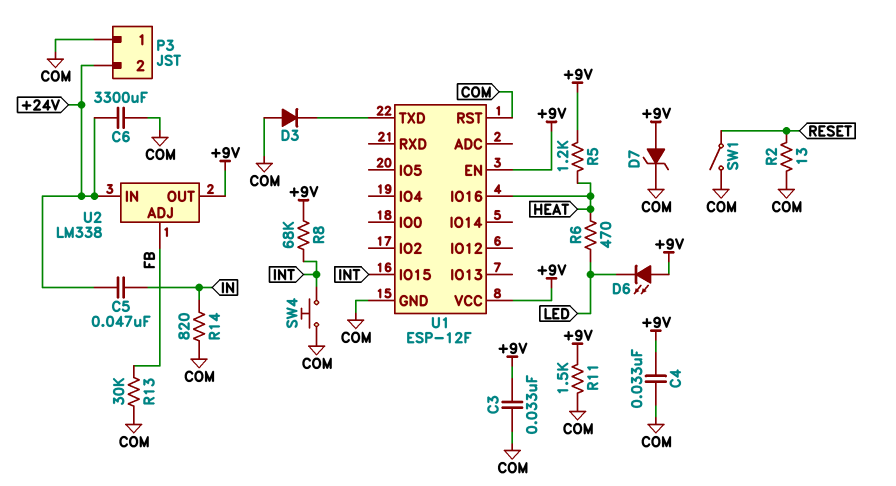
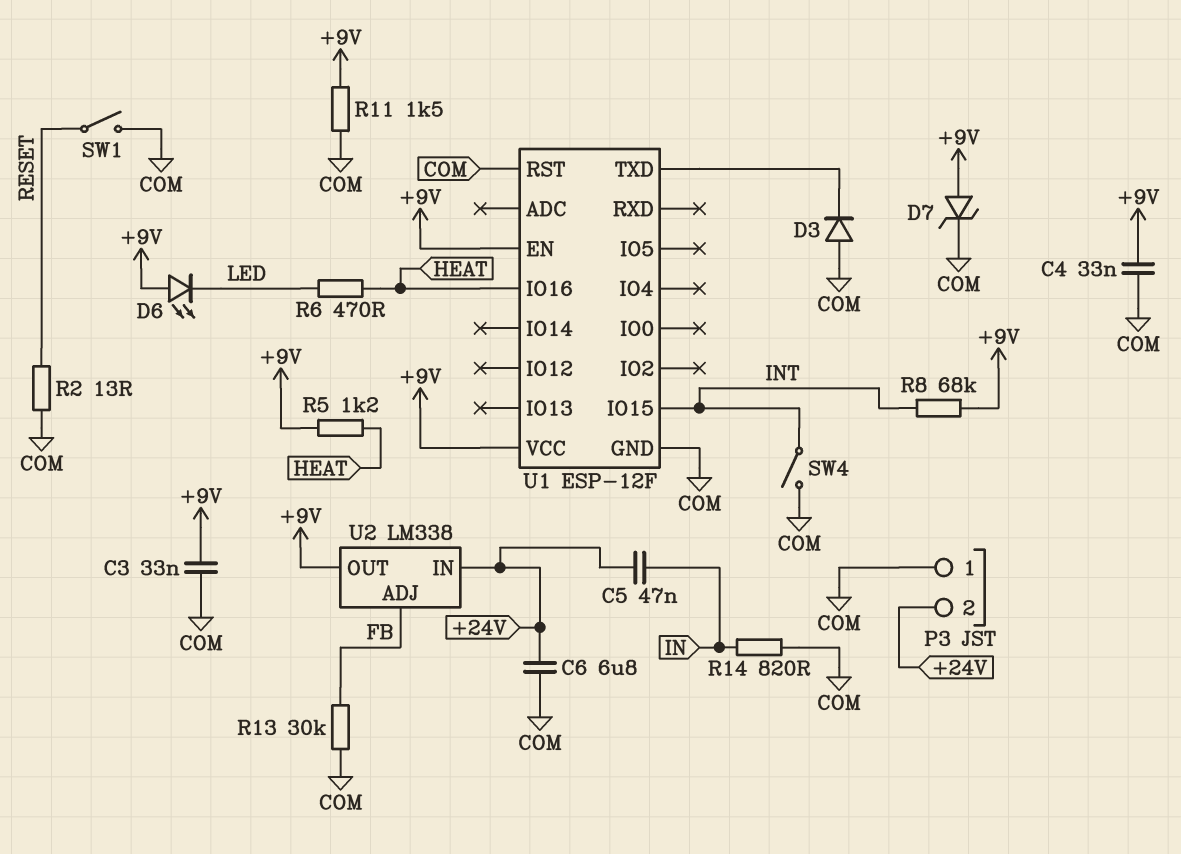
C6: 3300uF (+24V, COM) -> 6.8uF (+24V, COM)
SW4: button (COM, INT) -> switch (COM, INT)

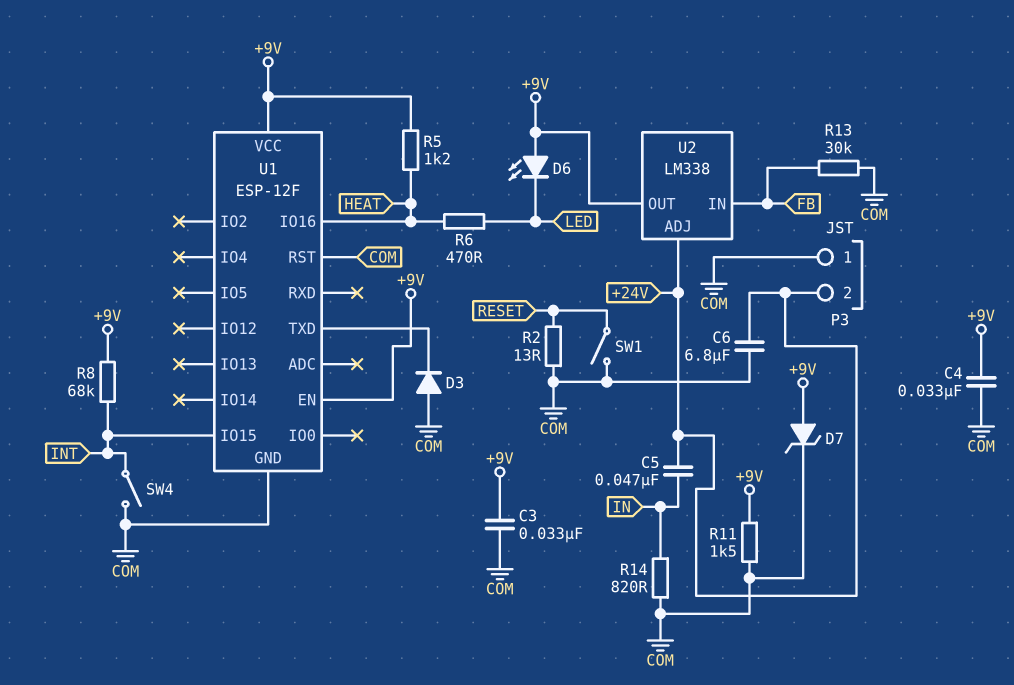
U2 pin ADJ: FB -> +24V
U2 pin IN: +24V -> FB

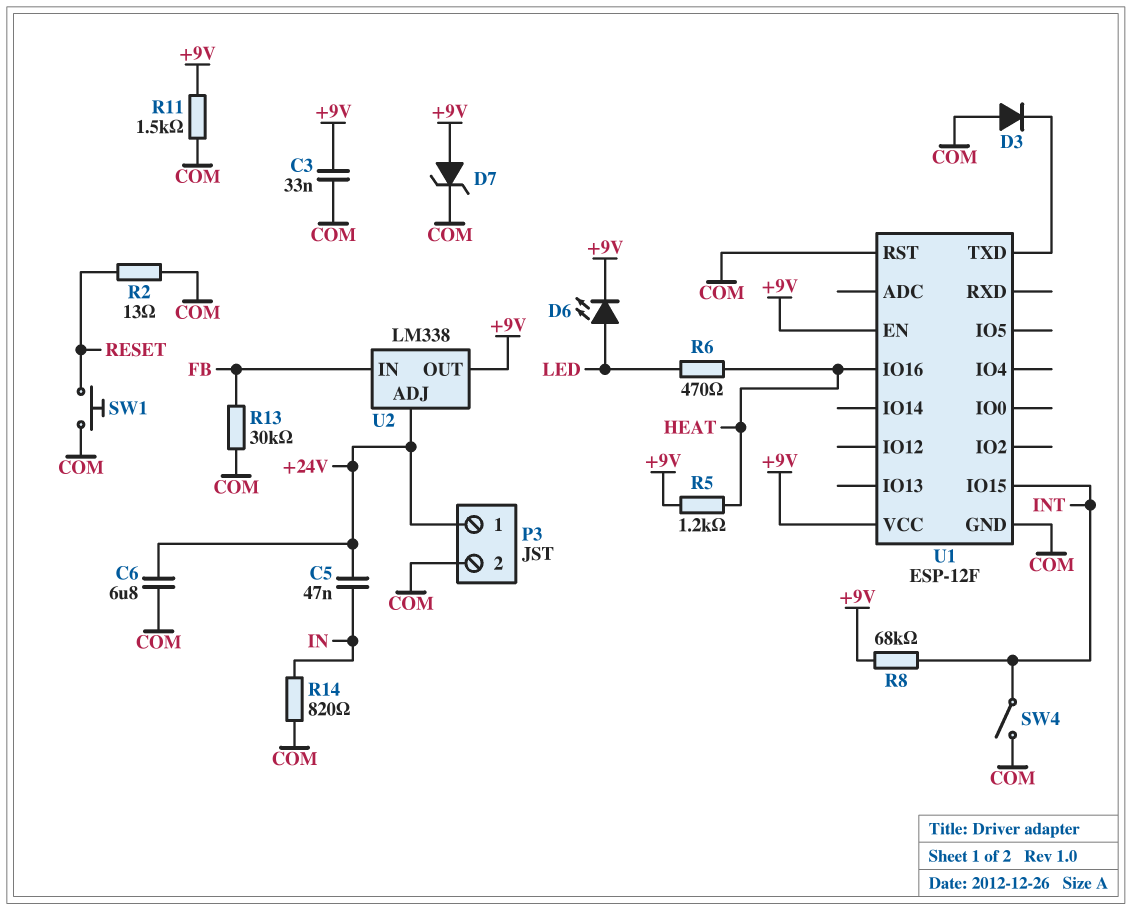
C4: 33nF (+9V, COM) -> none
D6: LED (A +9V, K LED) -> LED (A LED, K +9V)
P3 pin 1: COM -> +24V
P3 pin 2: +24V -> COM
SW1: switch (COM, RESET) -> button (COM, RESET)

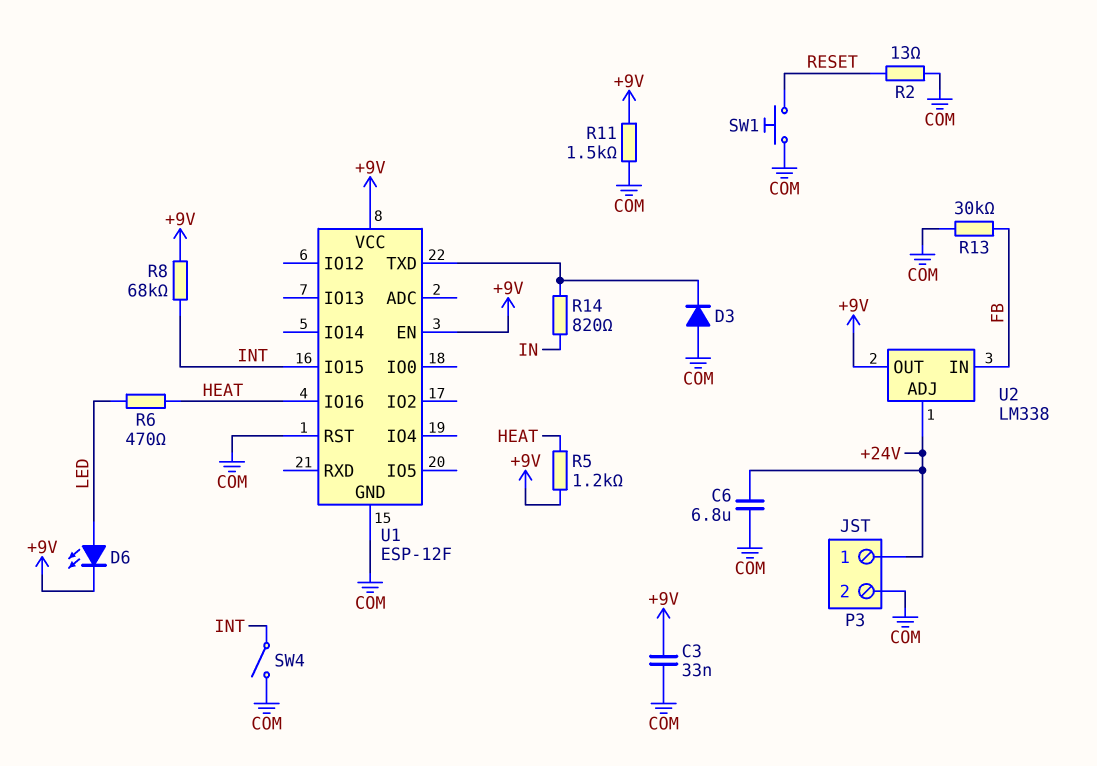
C5: 47nF (+24V, IN) -> none
D7: zener (A +9V, K COM) -> none
R14: 820 (COM, IN) -> 820 (IN, U1/TXD)

